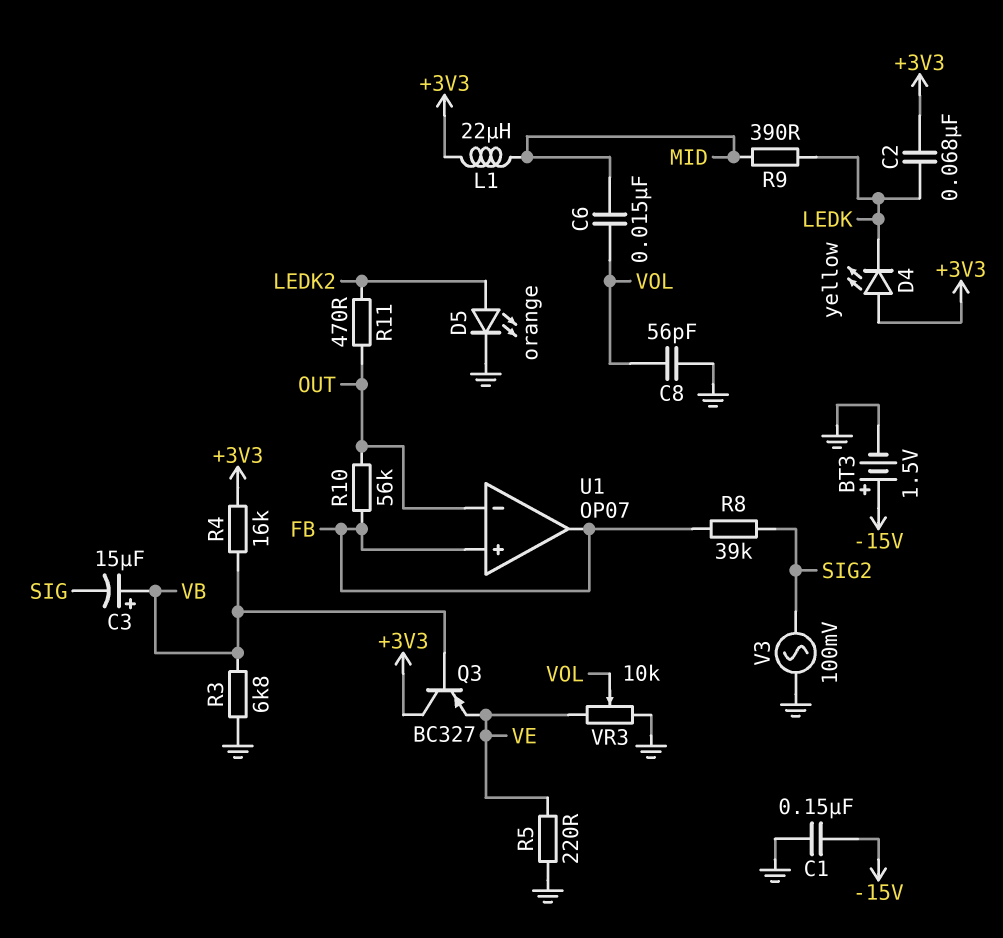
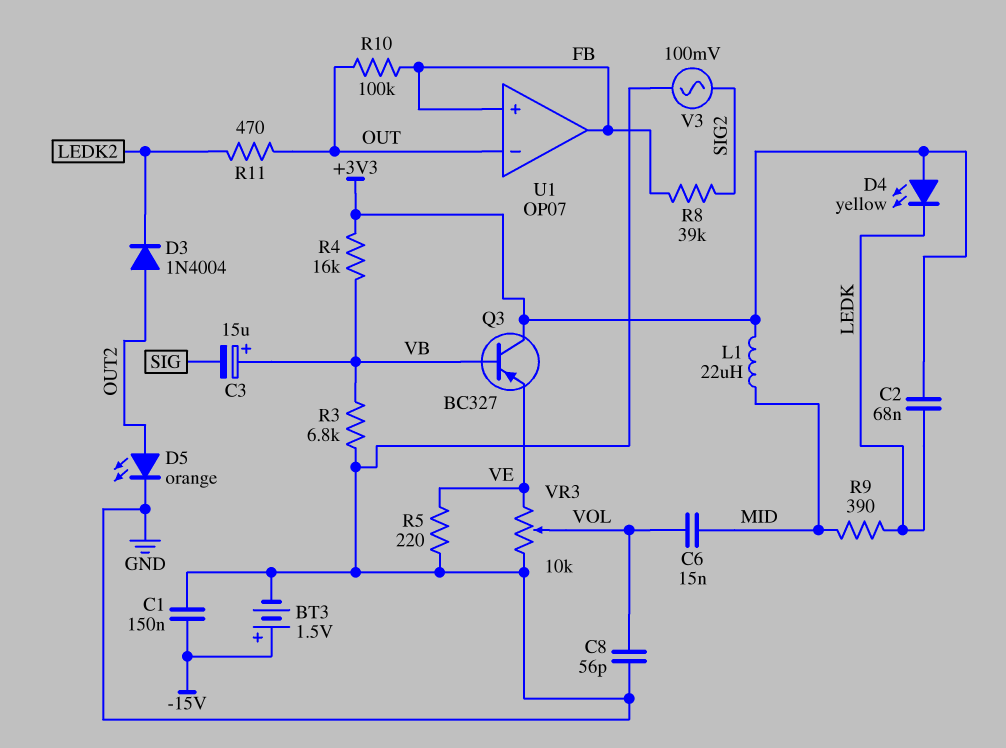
D3: none -> diode 1N4004 (A OUT2, K LEDK2)
D5: LED orange (A LEDK2, K GND) -> LED orange (A OUT2, K GND)
R10: 56k (FB, OUT) -> 100k (FB, OUT)

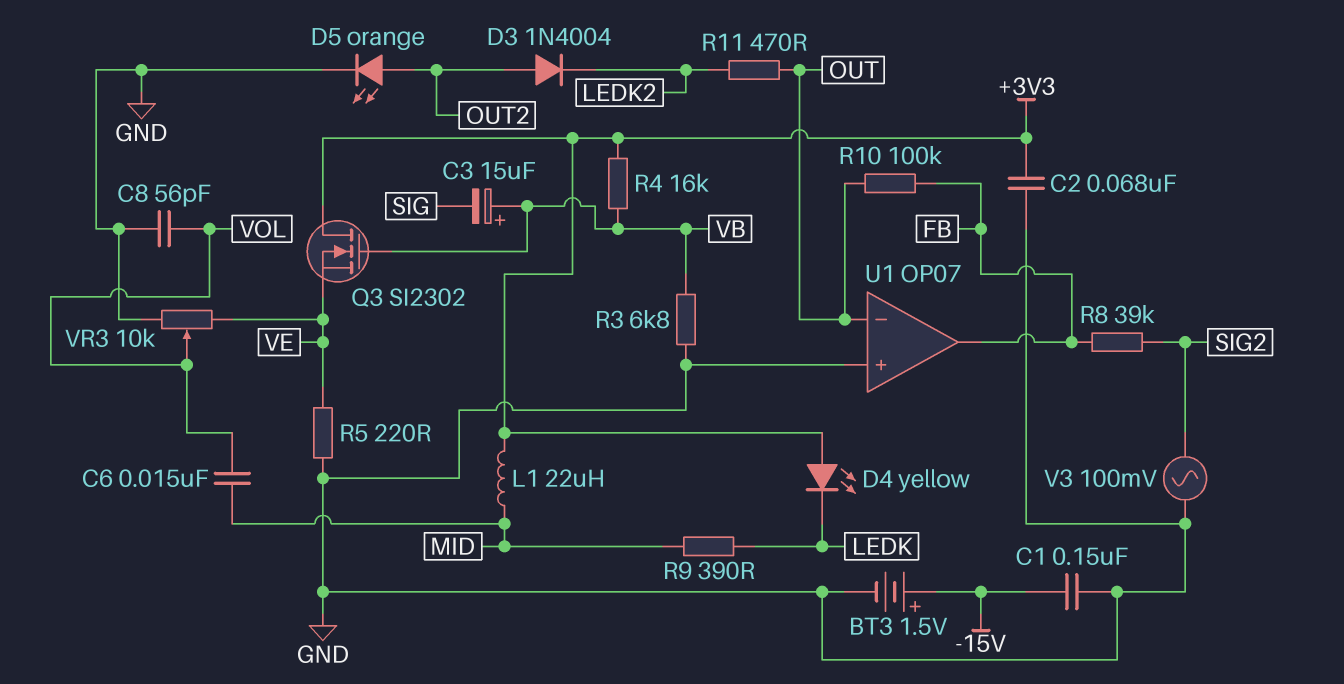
C2: 68nF (+3V3, LEDK) -> 68nF (+3V3, GND)
Q3: PNP BC327 (B VB, C +3V3, E VE) -> NMOS SI2302 (G VB, D +3V3, S VE)
U1 pin in+: FB -> GND

